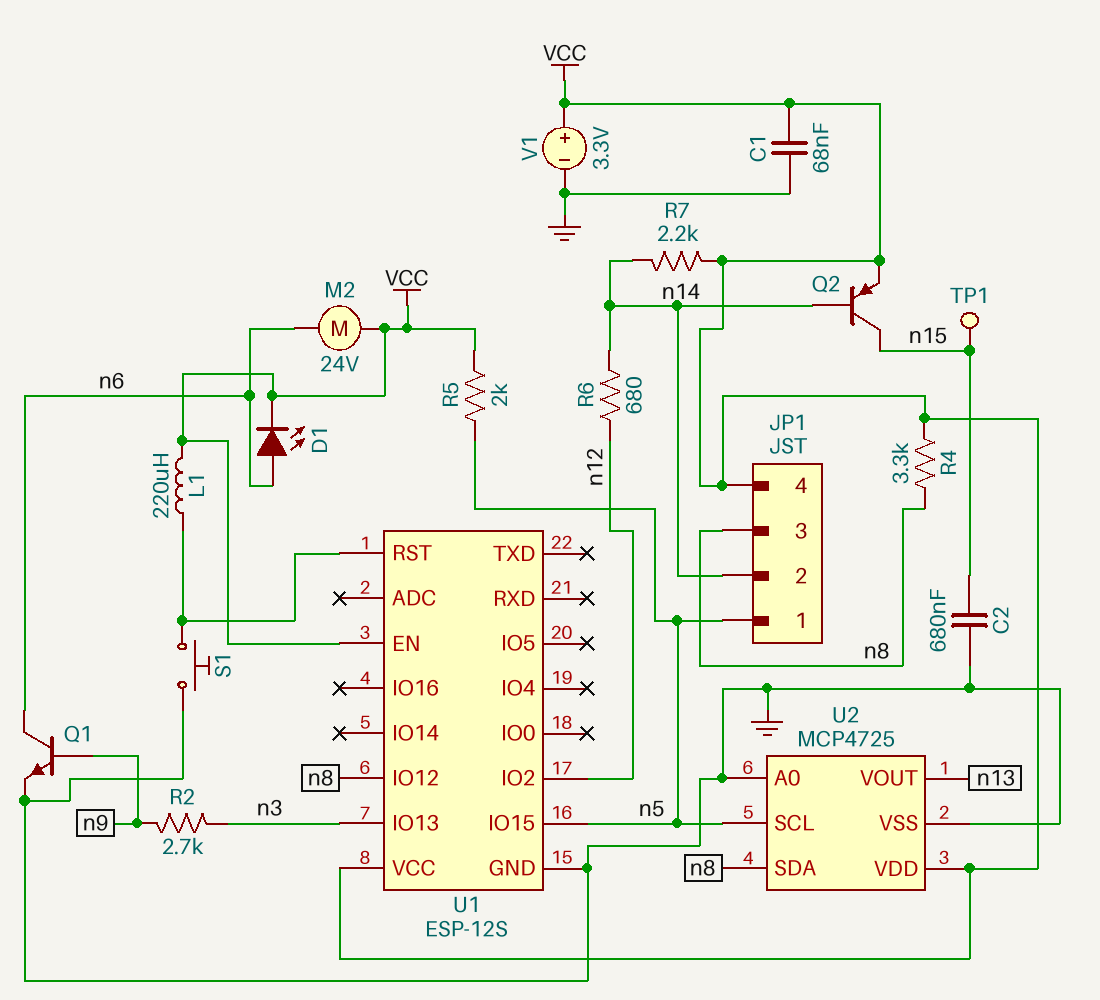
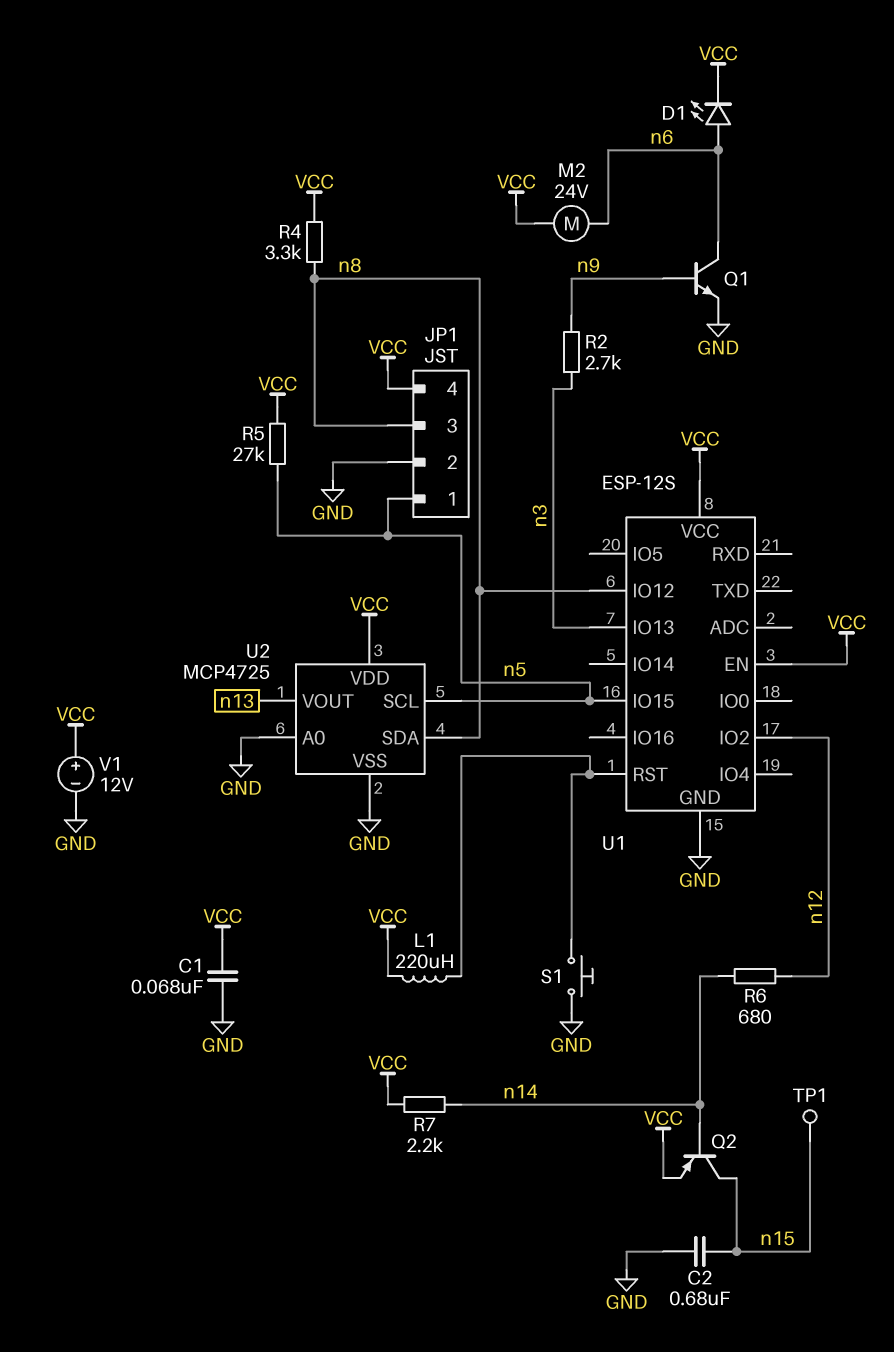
JP1 pin 2: n14 -> GND
R5: 2k (VCC, n5) -> 27k (VCC, n5)
V1: 3.3V (plus VCC, minus GND) -> 12V (plus VCC, minus GND)

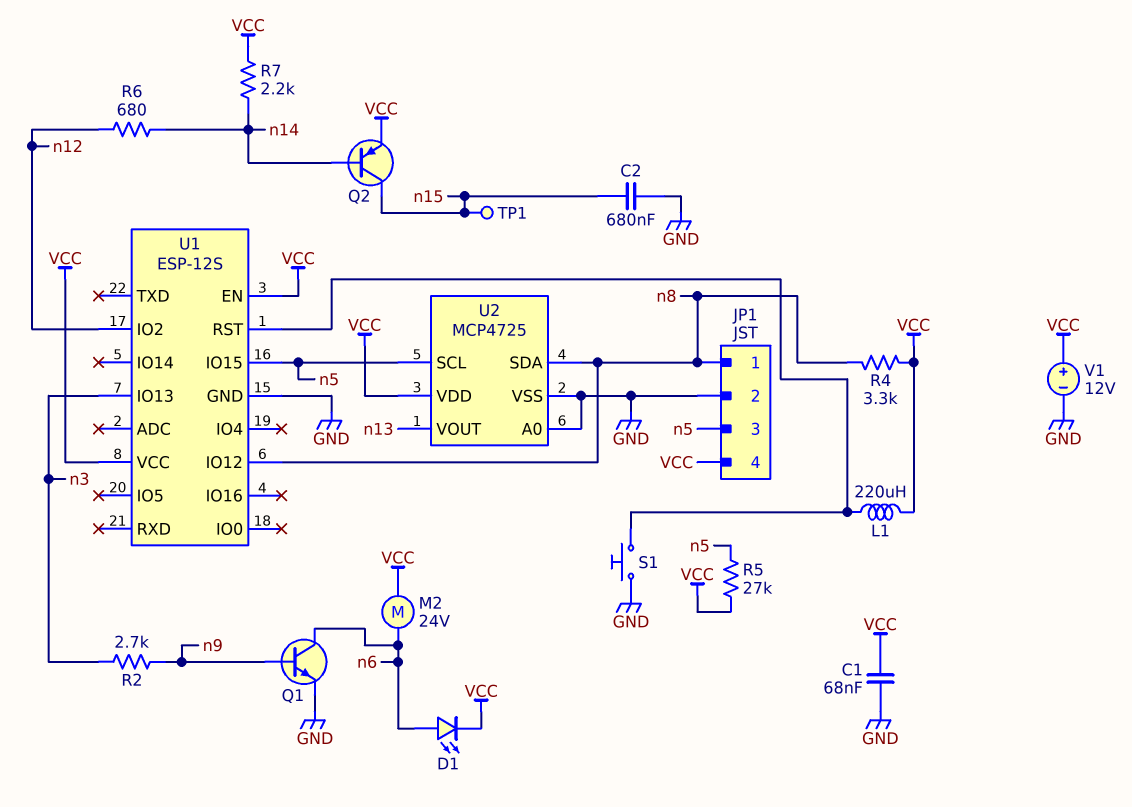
JP1 pin 1: n5 -> n8
JP1 pin 3: n8 -> n5

